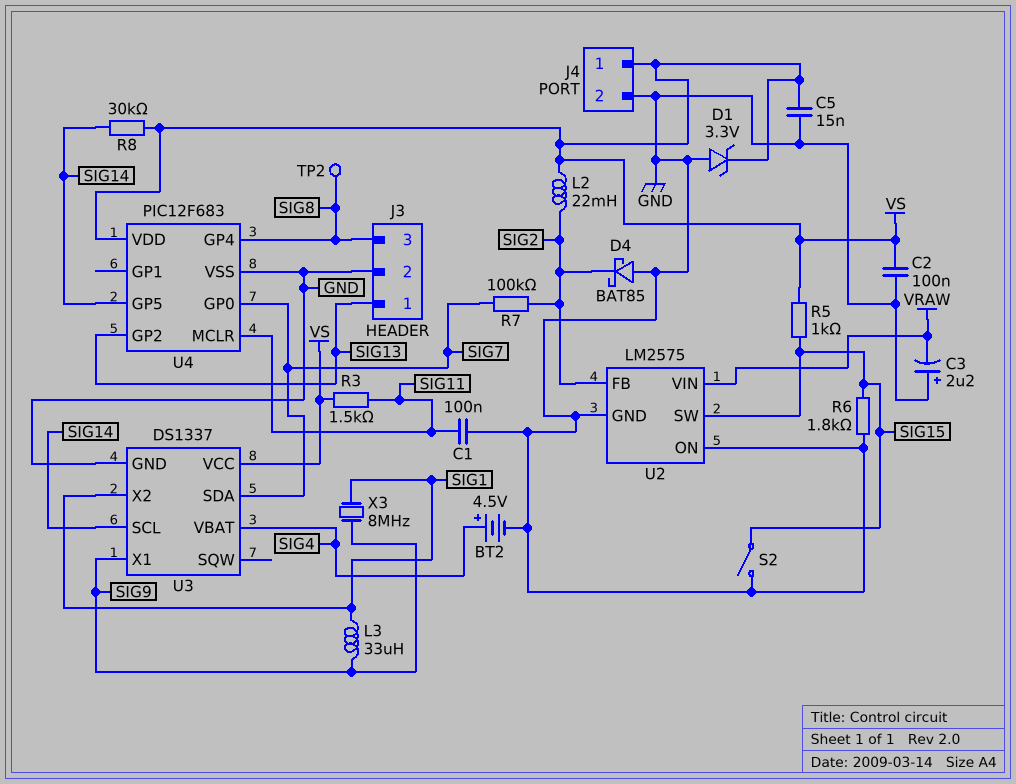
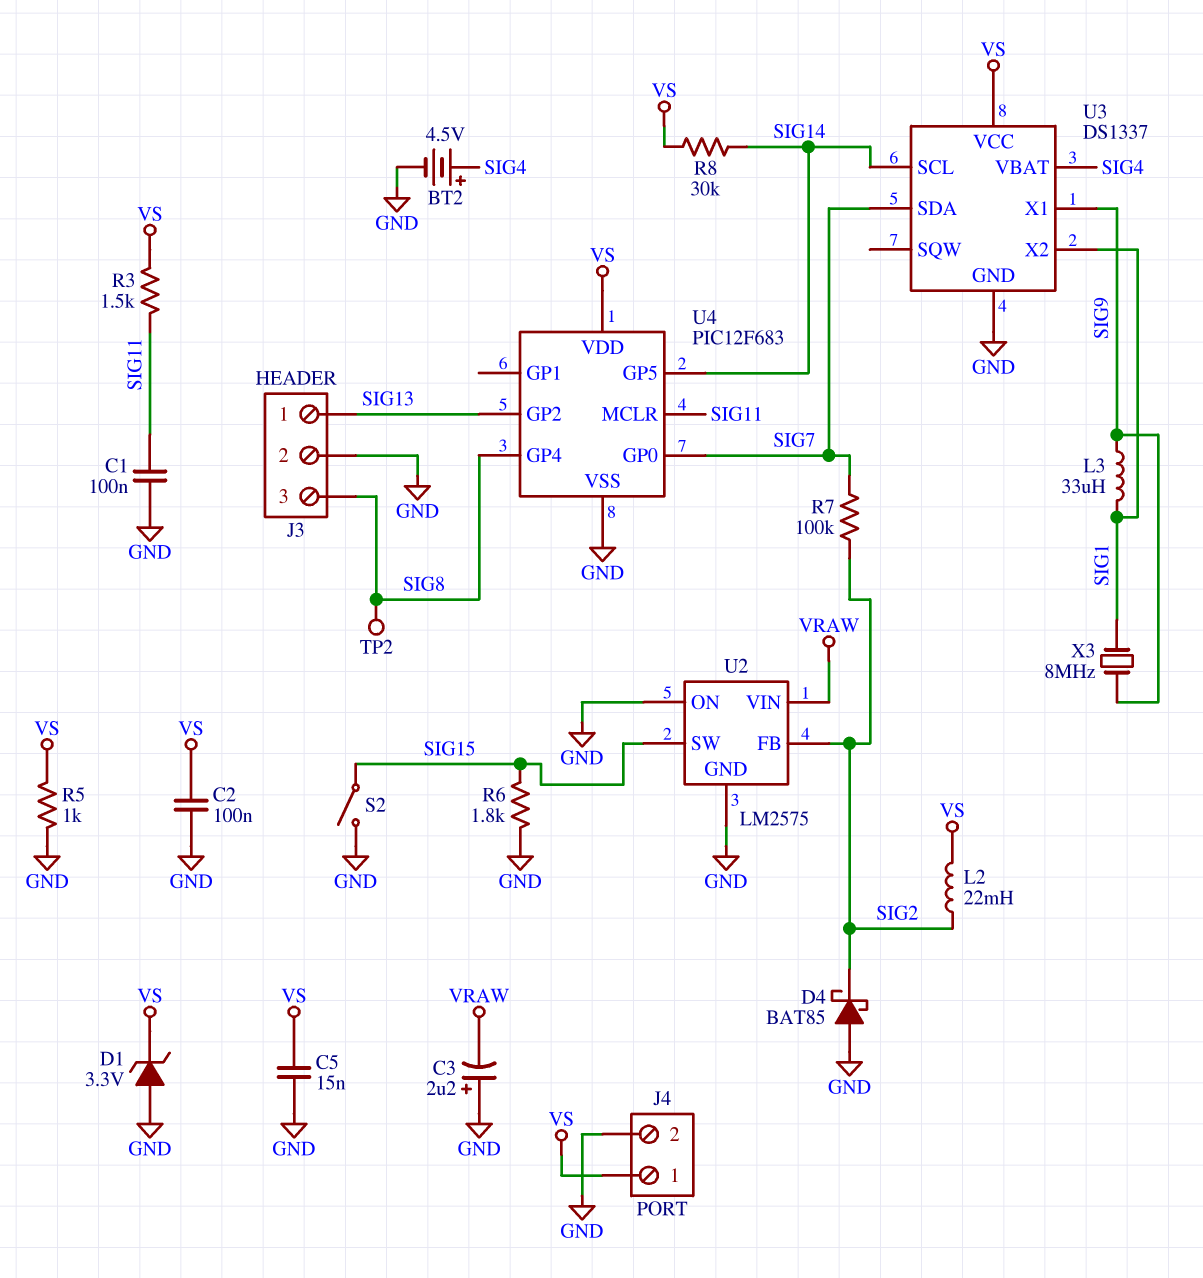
R5: 1k (SIG15, VS) -> 1k (GND, VS)

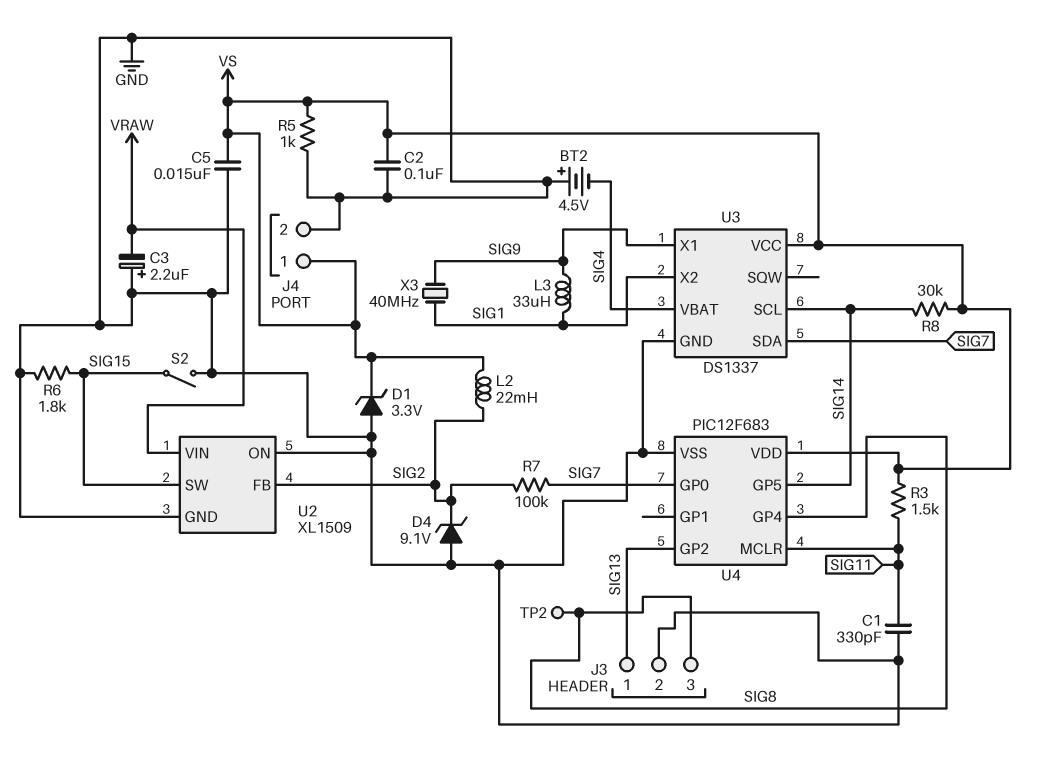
BT2: 4.5V (plus SIG4, minus GND) -> 4.5V (plus GND, minus SIG4)
C1: 100nF (GND, SIG11) -> 330pF (GND, SIG11)
D4: schottky BAT85 (A GND, K SIG2) -> zener 9.1V (A GND, K SIG2)
U2: LM2575 -> XL1509
X3: 8MHz (SIG1, SIG9) -> 40MHz (SIG1, SIG9)

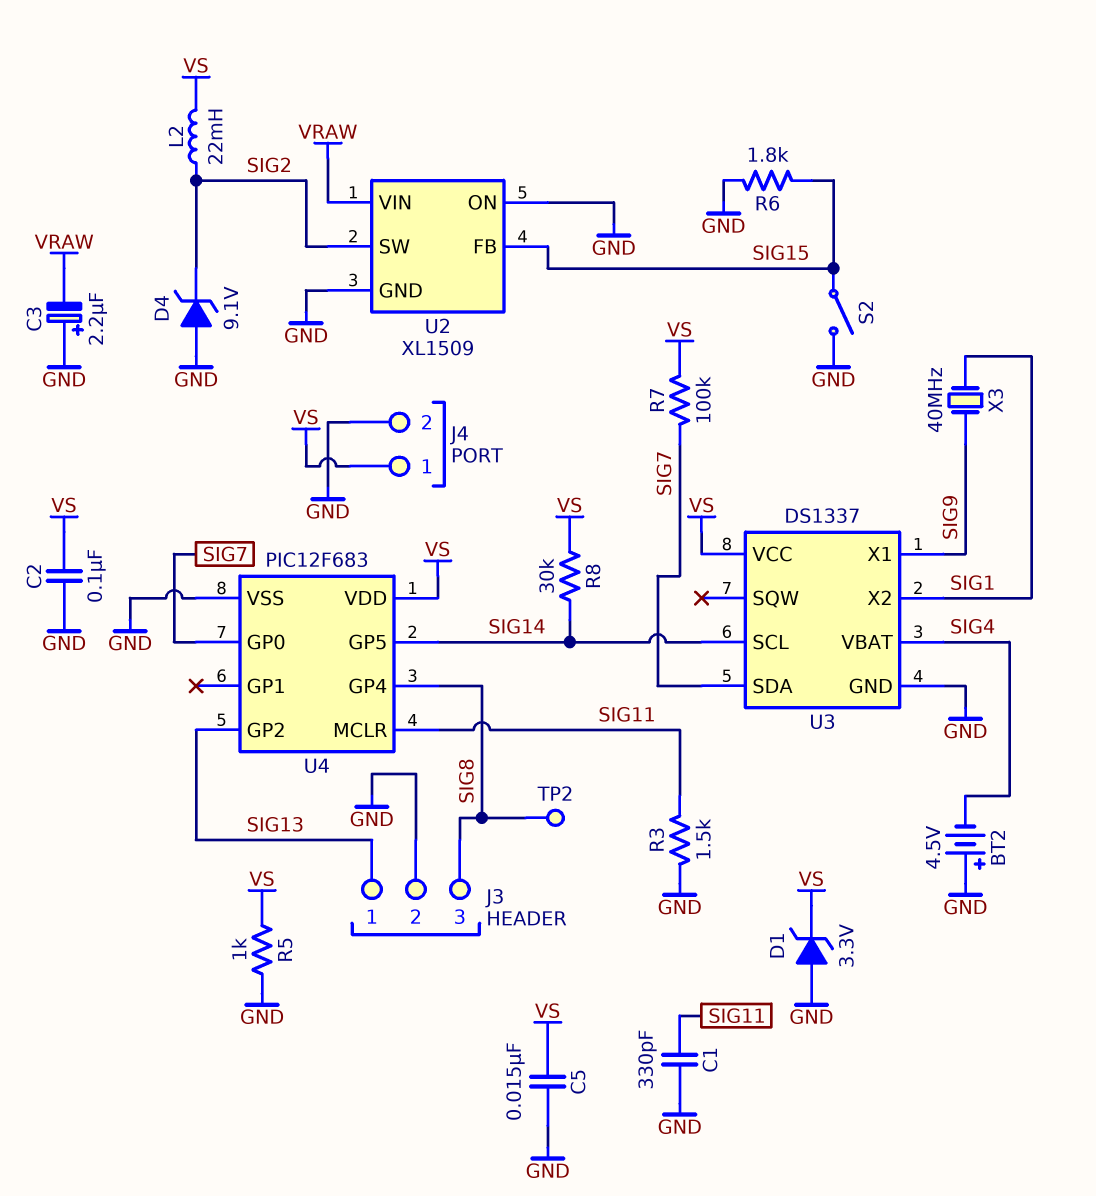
L3: 33uH (SIG1, SIG9) -> none
R3: 1.5k (SIG11, VS) -> 1.5k (GND, SIG11)
R7: 100k (SIG2, SIG7) -> 100k (SIG7, VS)
U2 pin FB: SIG2 -> SIG15
U2 pin SW: SIG15 -> SIG2

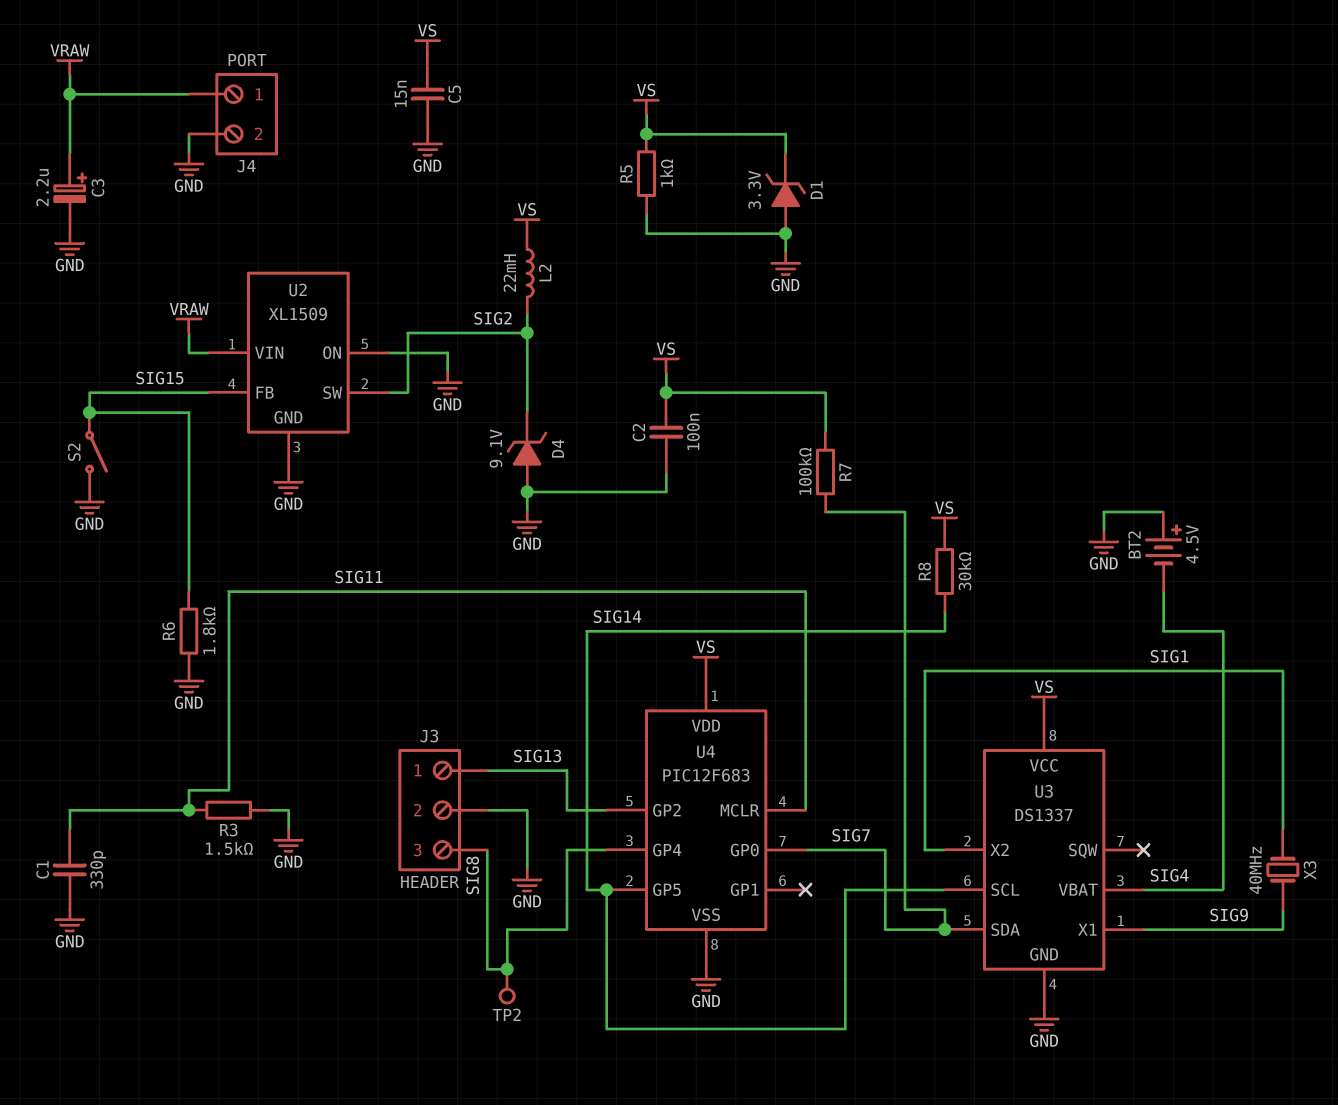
C3: 2.2uF (plus GND, minus VRAW) -> 2.2uF (plus VRAW, minus GND)
J4 pin 1: VS -> VRAW

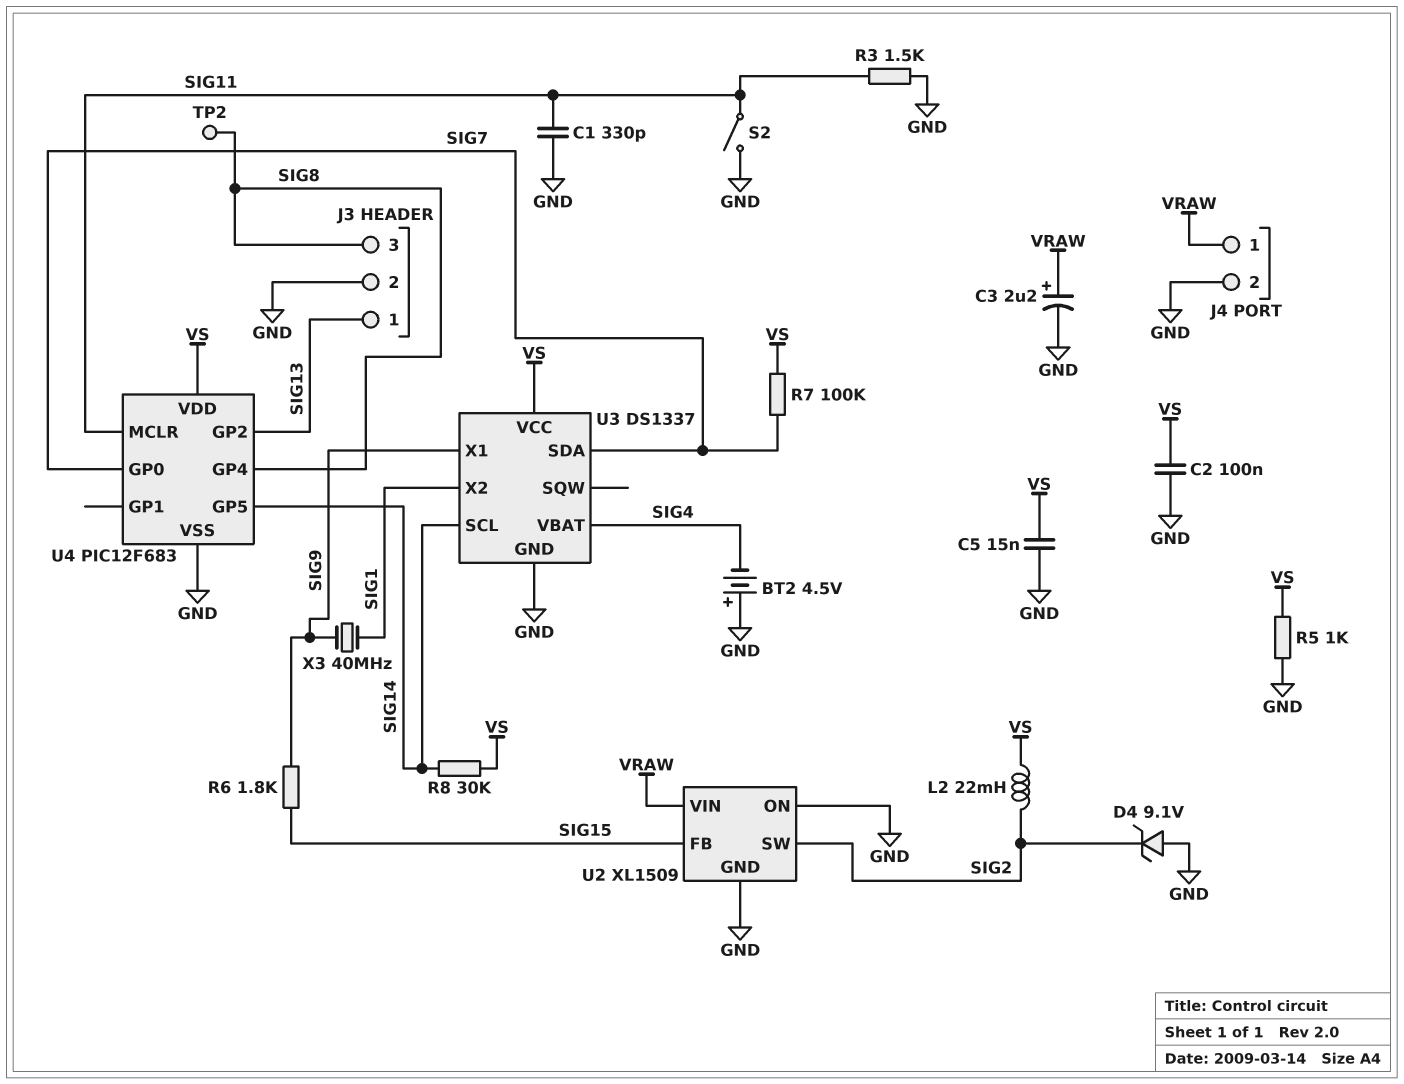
D1: zener 3.3V (A GND, K VS) -> none
R6: 1.8k (GND, SIG15) -> 1.8k (SIG9, SIG15)
S2: switch (GND, SIG15) -> switch (GND, SIG11)

